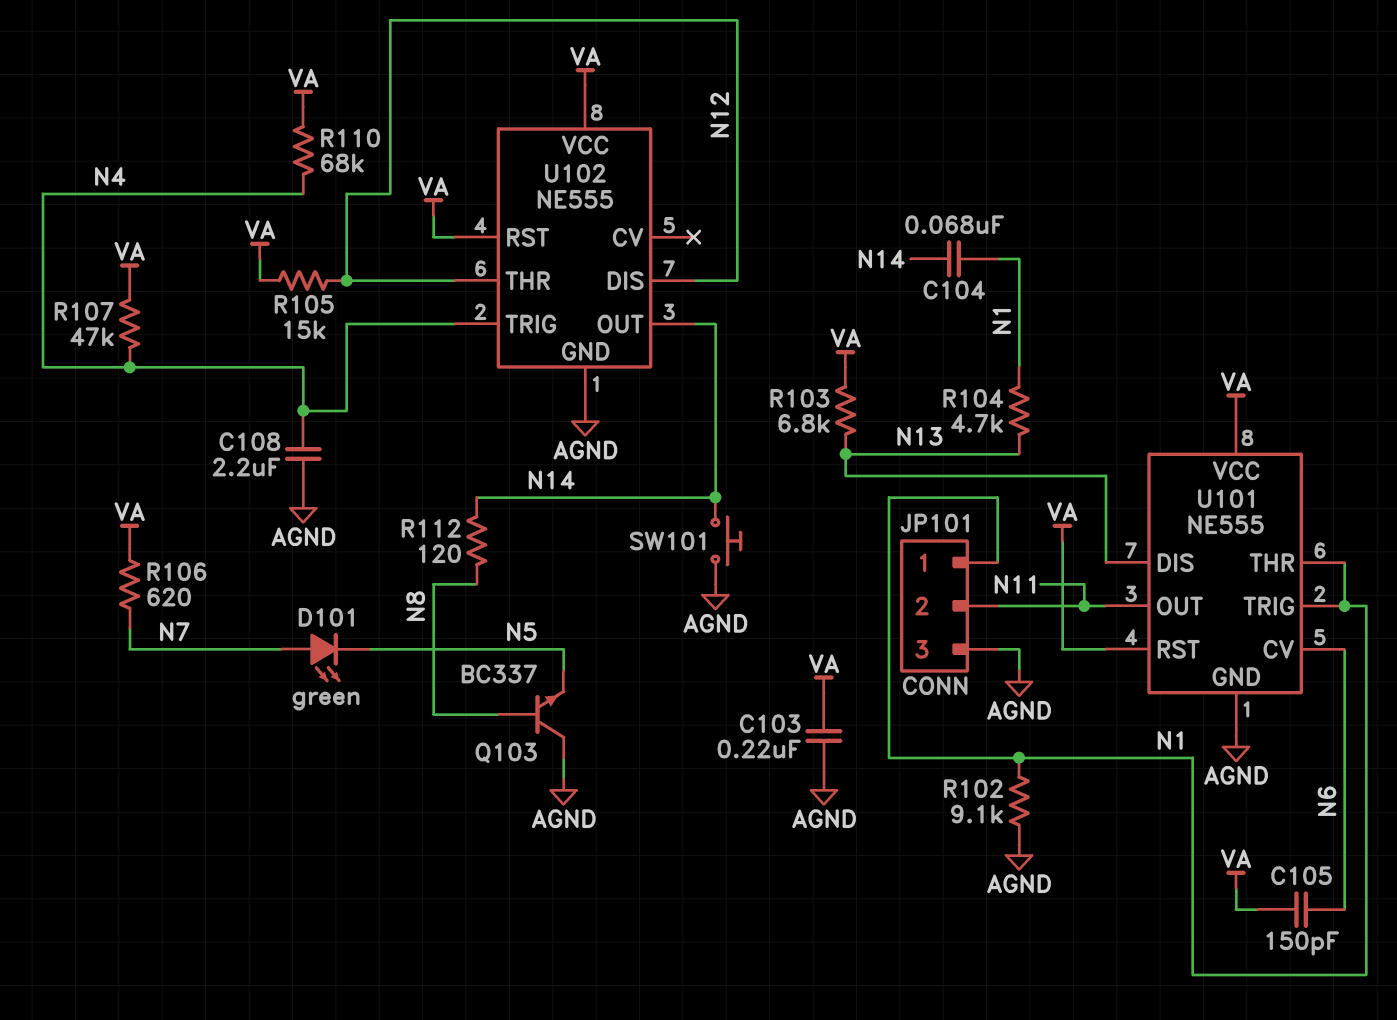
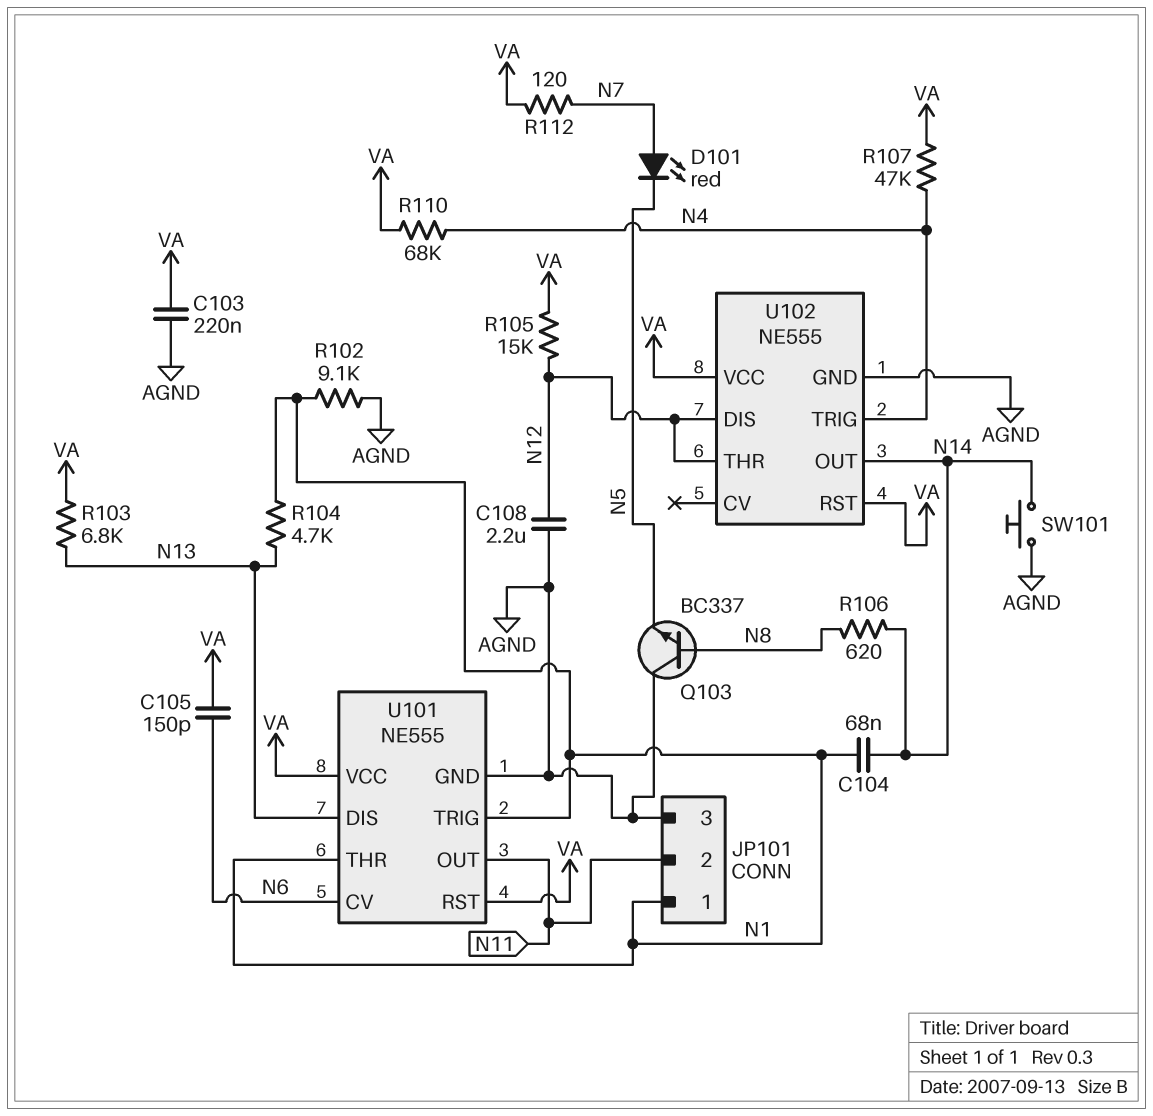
C108: 2.2uF (AGND, N4) -> 2.2uF (AGND, N12)
D101: LED green (A N7, K N5) -> LED red (A N7, K N5)
R106: 620 (N7, VA) -> 620 (N8, N14)
R112: 120 (N8, N14) -> 120 (N7, VA)

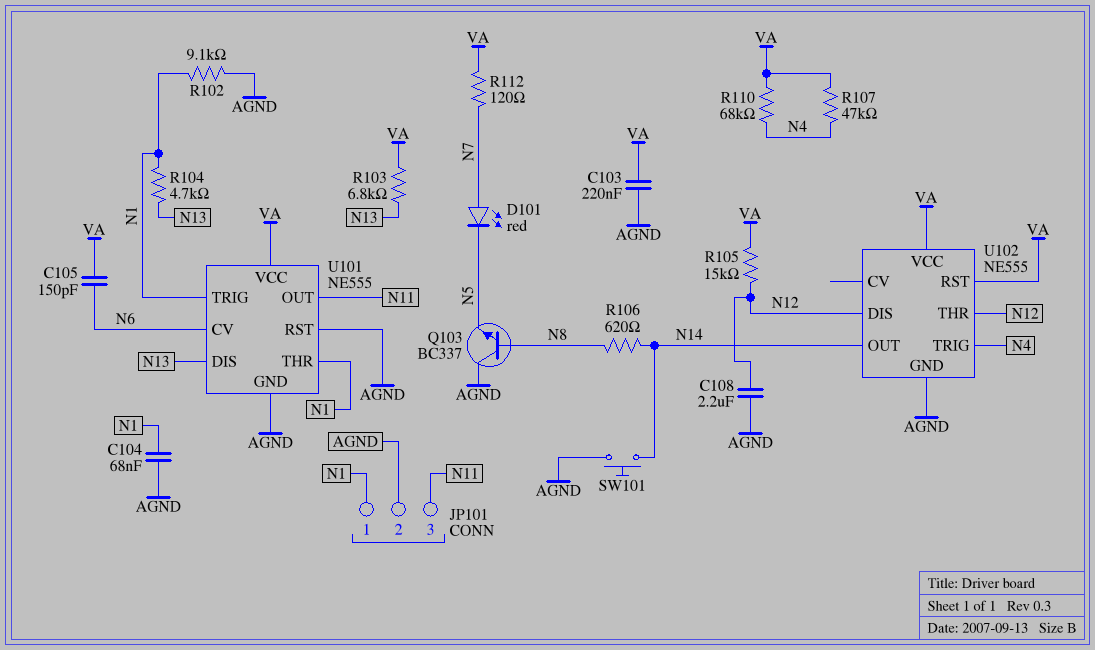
C104: 68nF (N1, N14) -> 68nF (AGND, N1)
JP101 pin 2: N11 -> AGND
JP101 pin 3: AGND -> N11
U101 pin RST: VA -> AGND

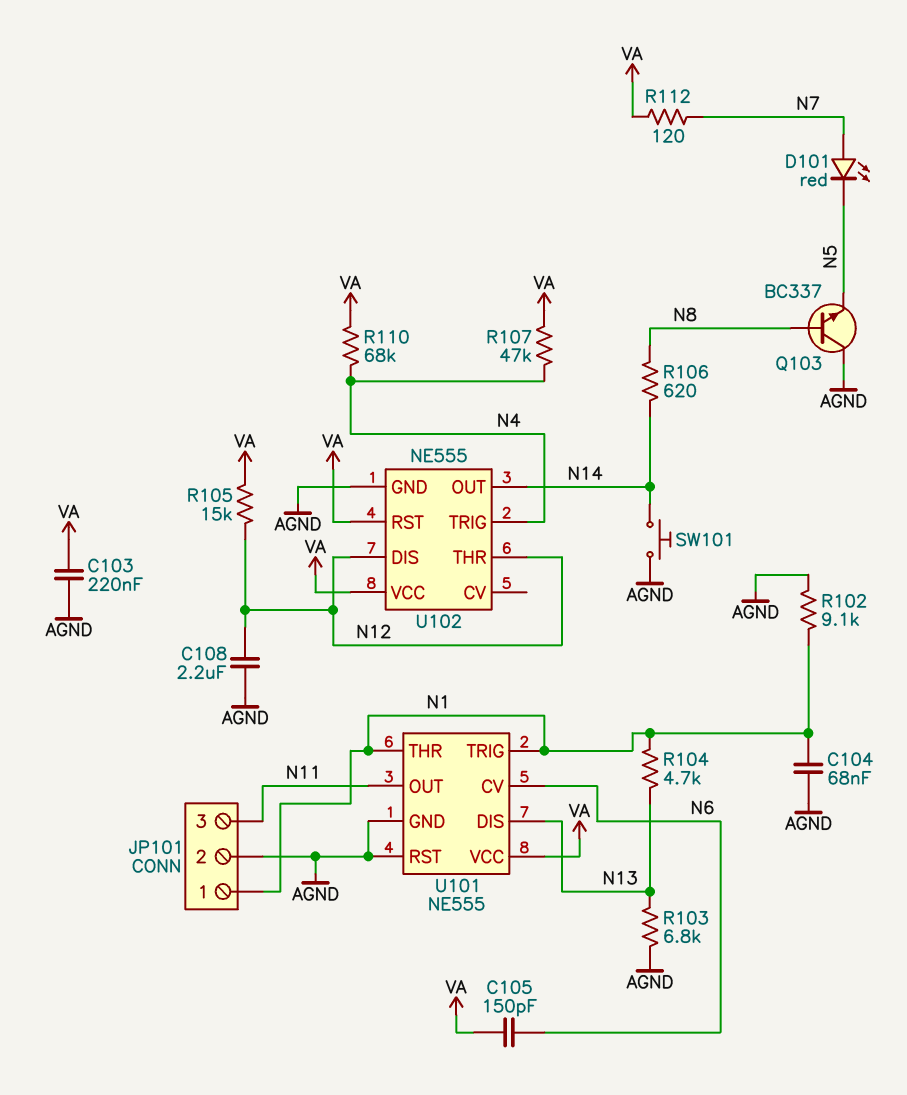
R103: 6.8k (N13, VA) -> 6.8k (AGND, N13)

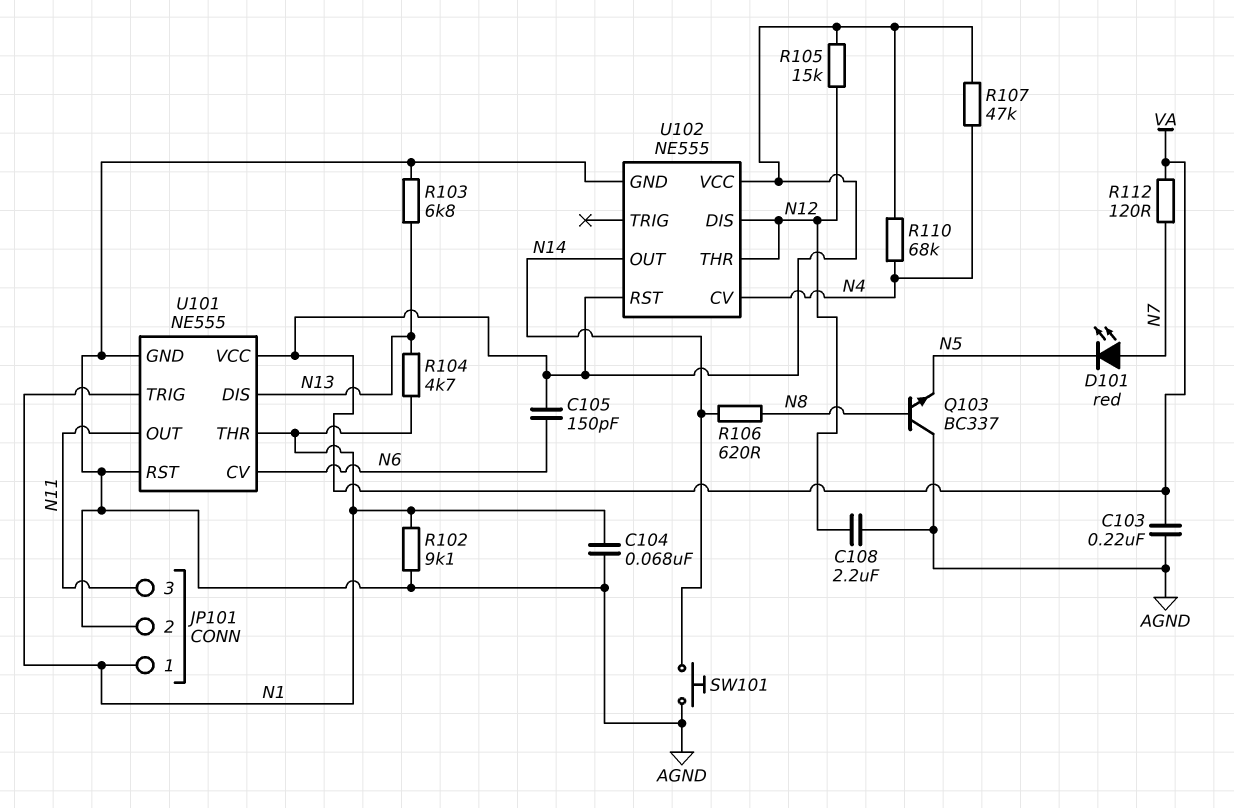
U102 pin CV: none -> N4
U102 pin TRIG: N4 -> none

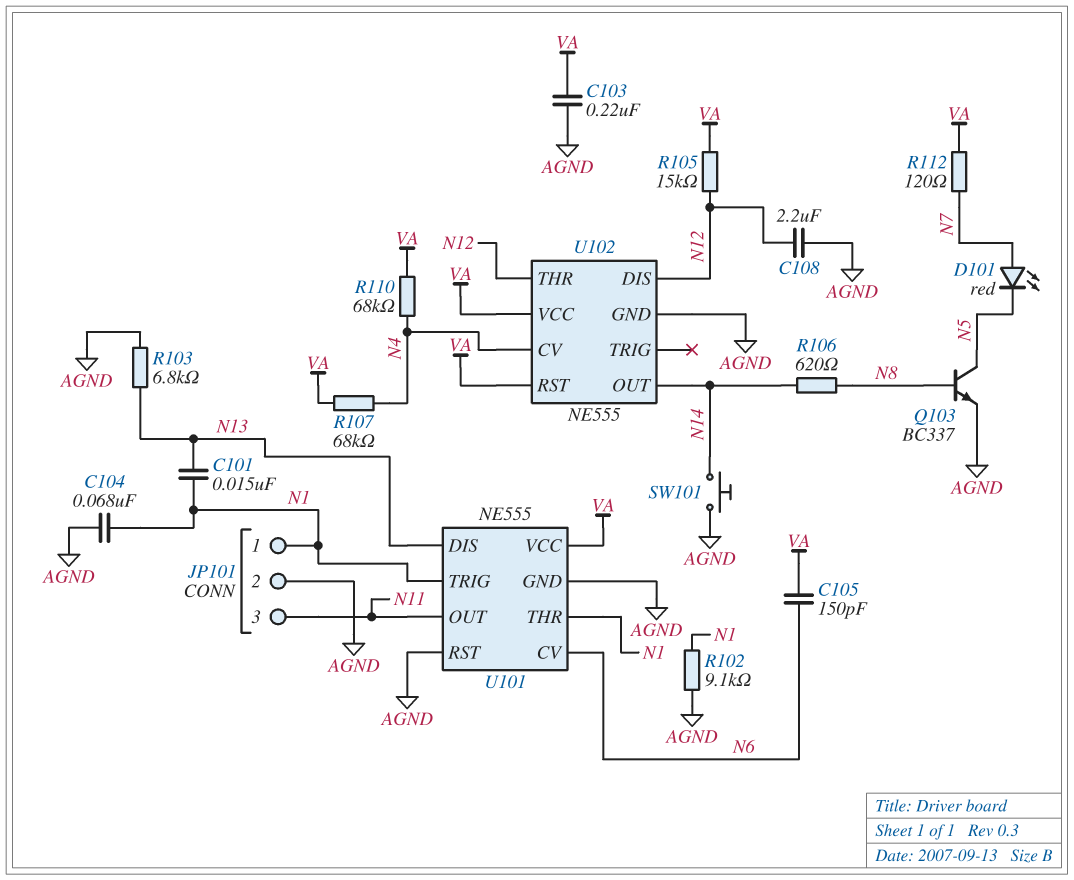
C101: none -> 15nF (N1, N13)
Q103: NPN BC337 (B N8, C AGND, E N5) -> NPN BC337 (B N8, C N5, E AGND)
R104: 4.7k (N1, N13) -> none
R107: 47k (N4, VA) -> 68k (N4, VA)

